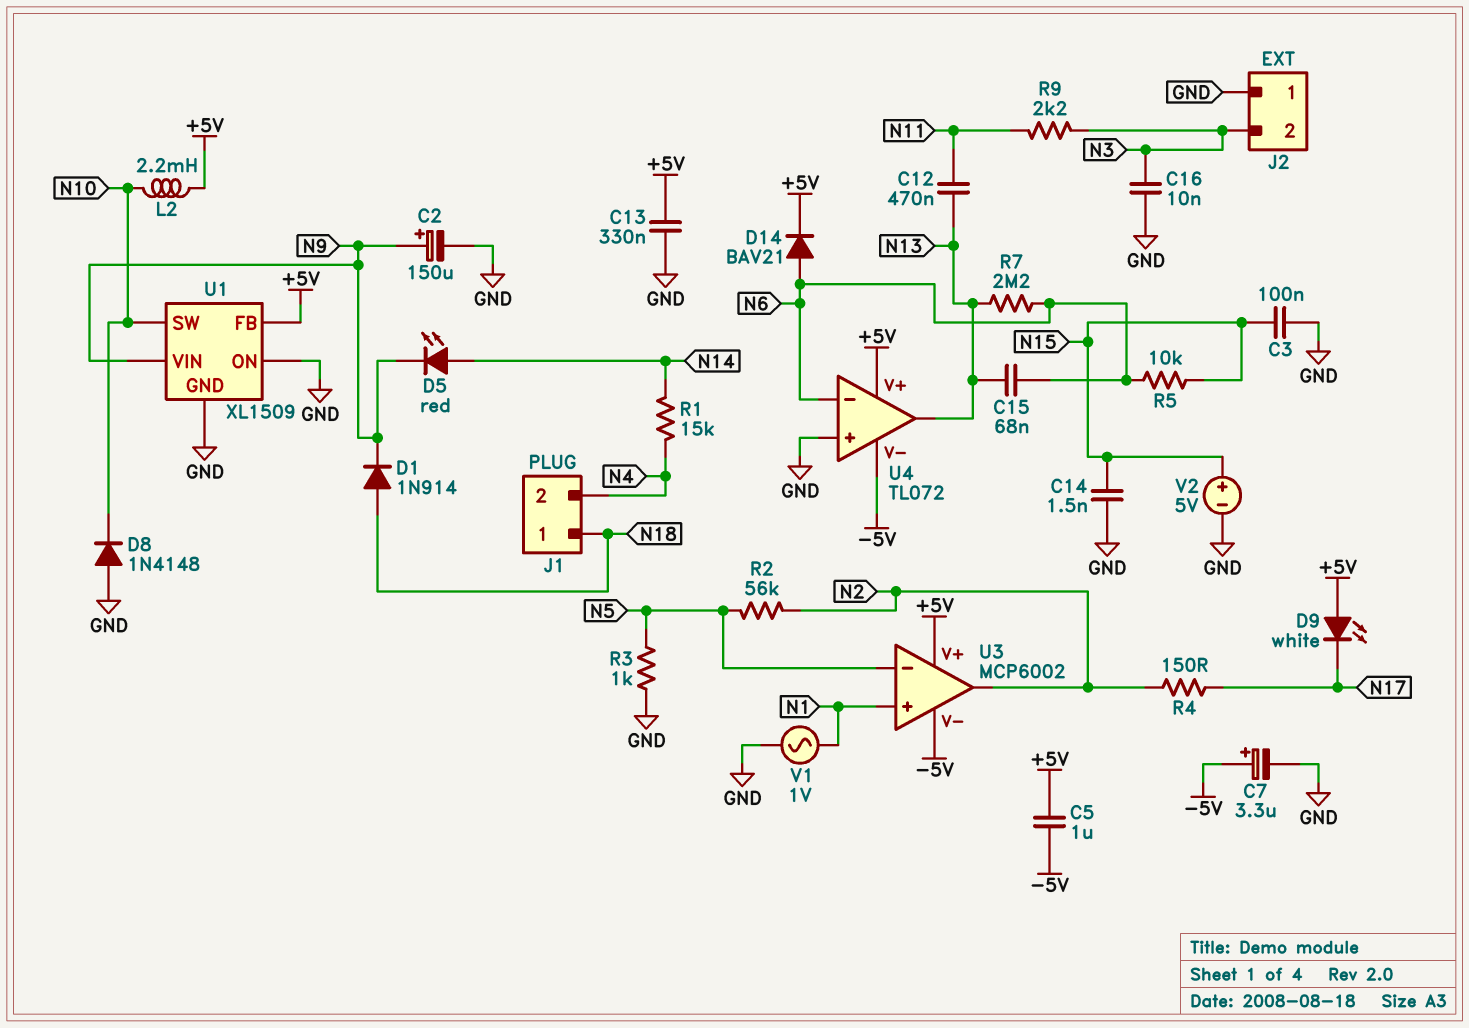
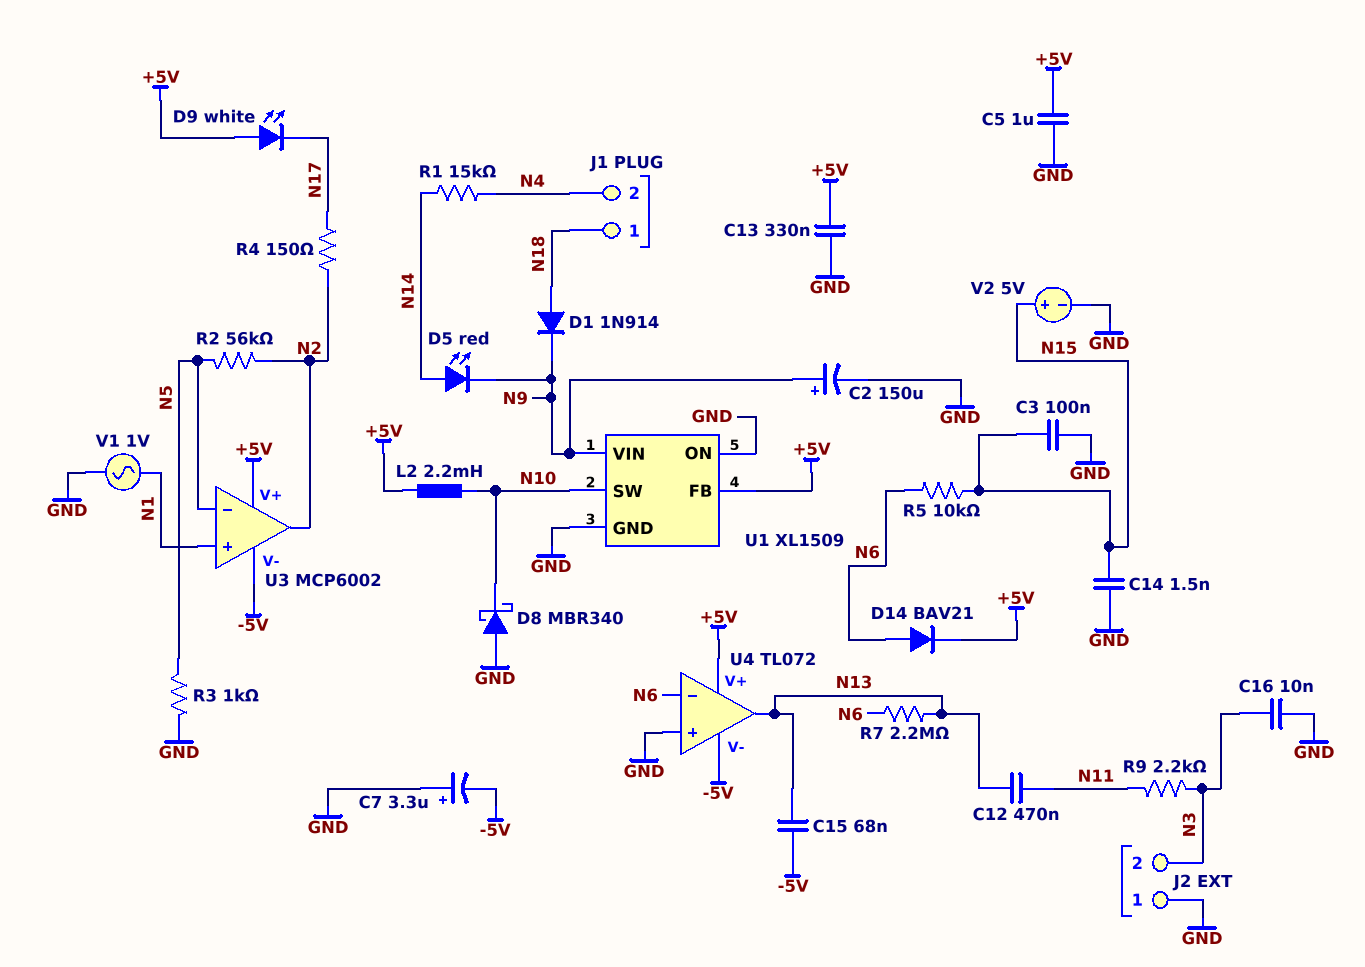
C5: 1uF (+5V, -5V) -> 1uF (+5V, GND)
C7: 3.3uF (plus -5V, minus GND) -> 3.3uF (plus GND, minus -5V)
C15: 68nF (N6, N13) -> 68nF (-5V, N13)
D8: diode 1N4148 (A GND, K N10) -> schottky MBR340 (A GND, K N10)

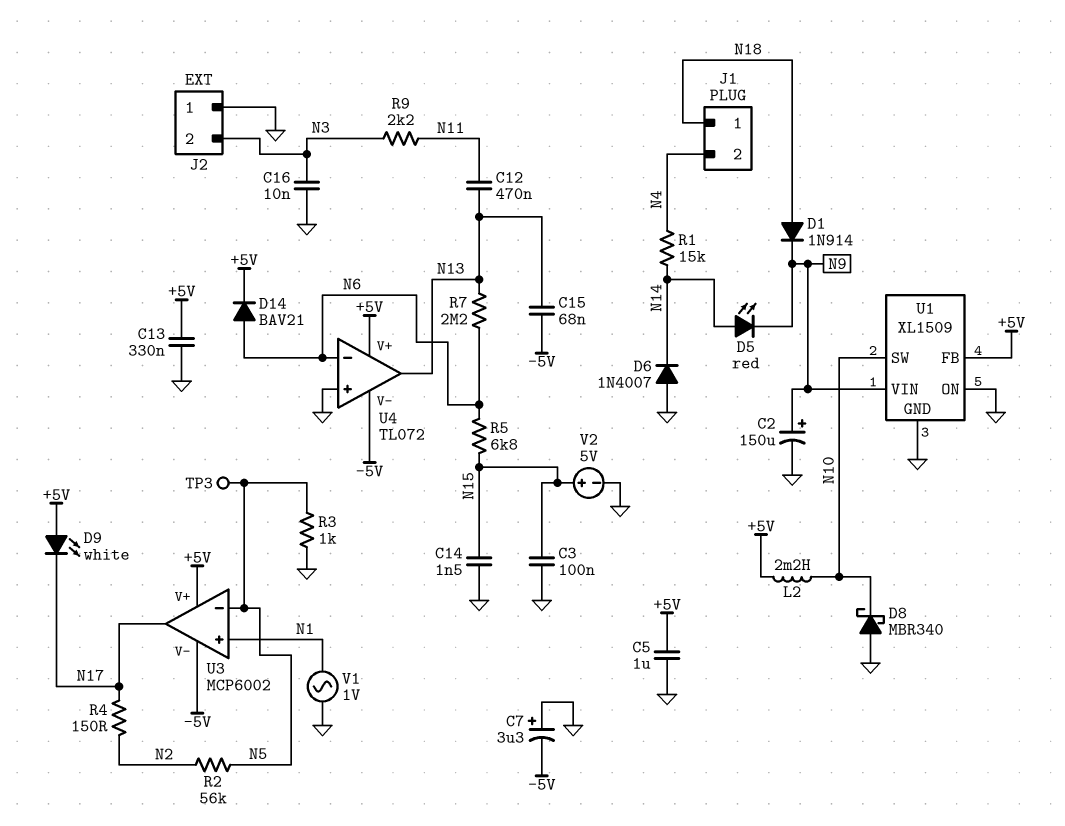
D6: none -> diode 1N4007 (A GND, K N14)
R5: 10k (N6, N15) -> 6.8k (N6, N15)
TP3: none -> test point (N5)
U3 pin out: N2 -> N17

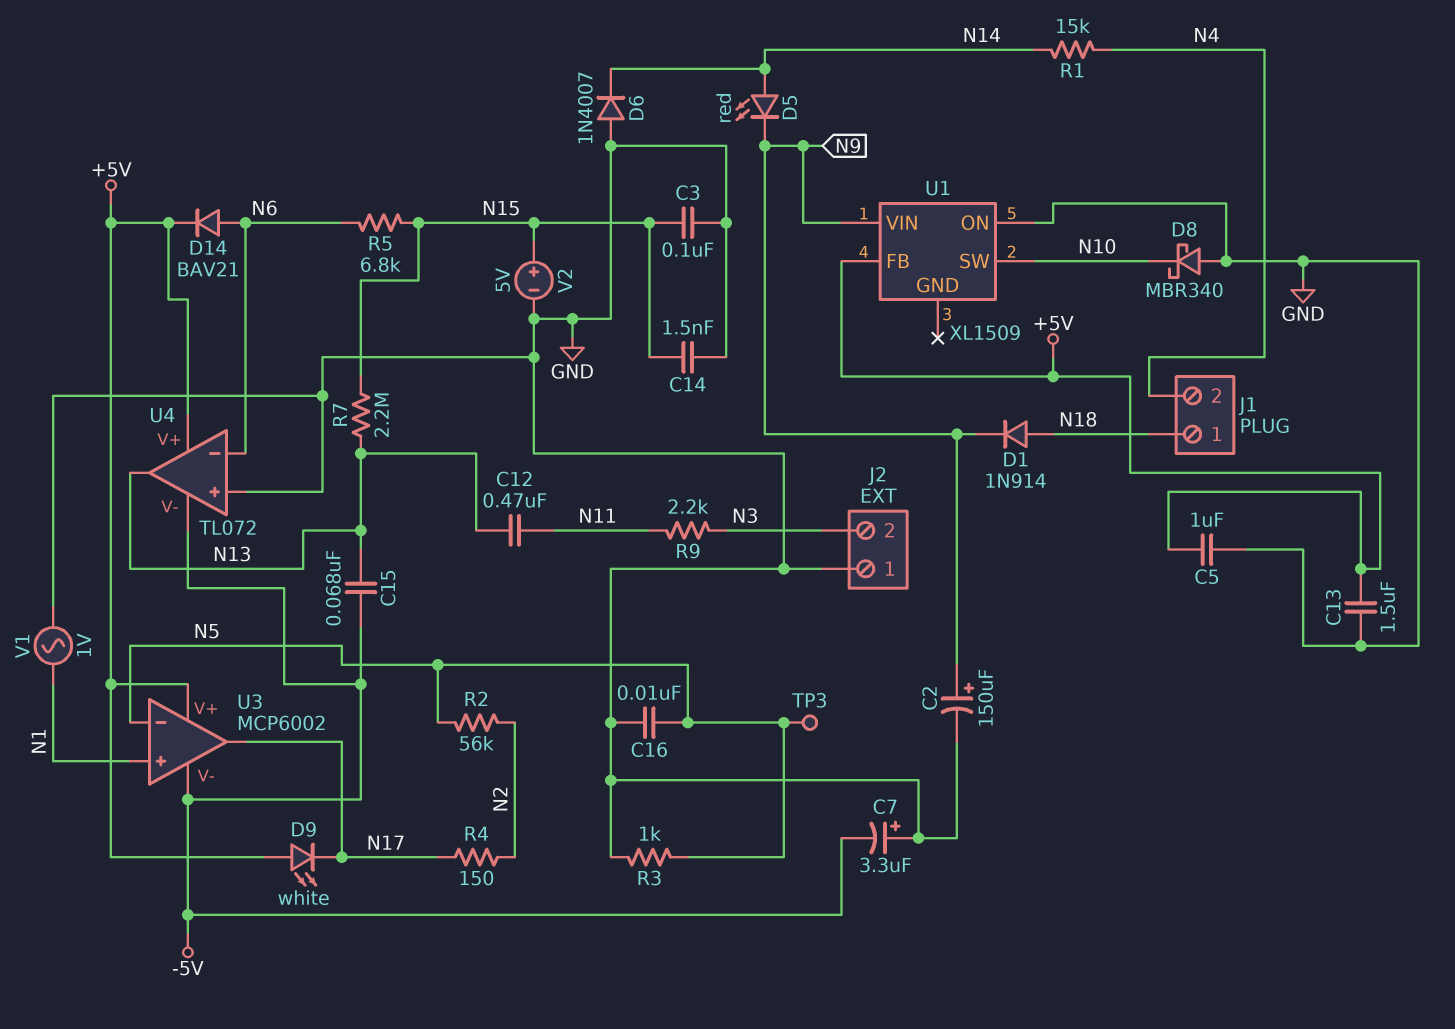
C13: 330nF (+5V, GND) -> 1.5uF (+5V, GND)
C16: 10nF (GND, N3) -> 10nF (GND, N5)
L2: 2.2mH (+5V, N10) -> none
R7: 2.2M (N6, N13) -> 2.2M (N13, N15)
U1 pin GND: GND -> none

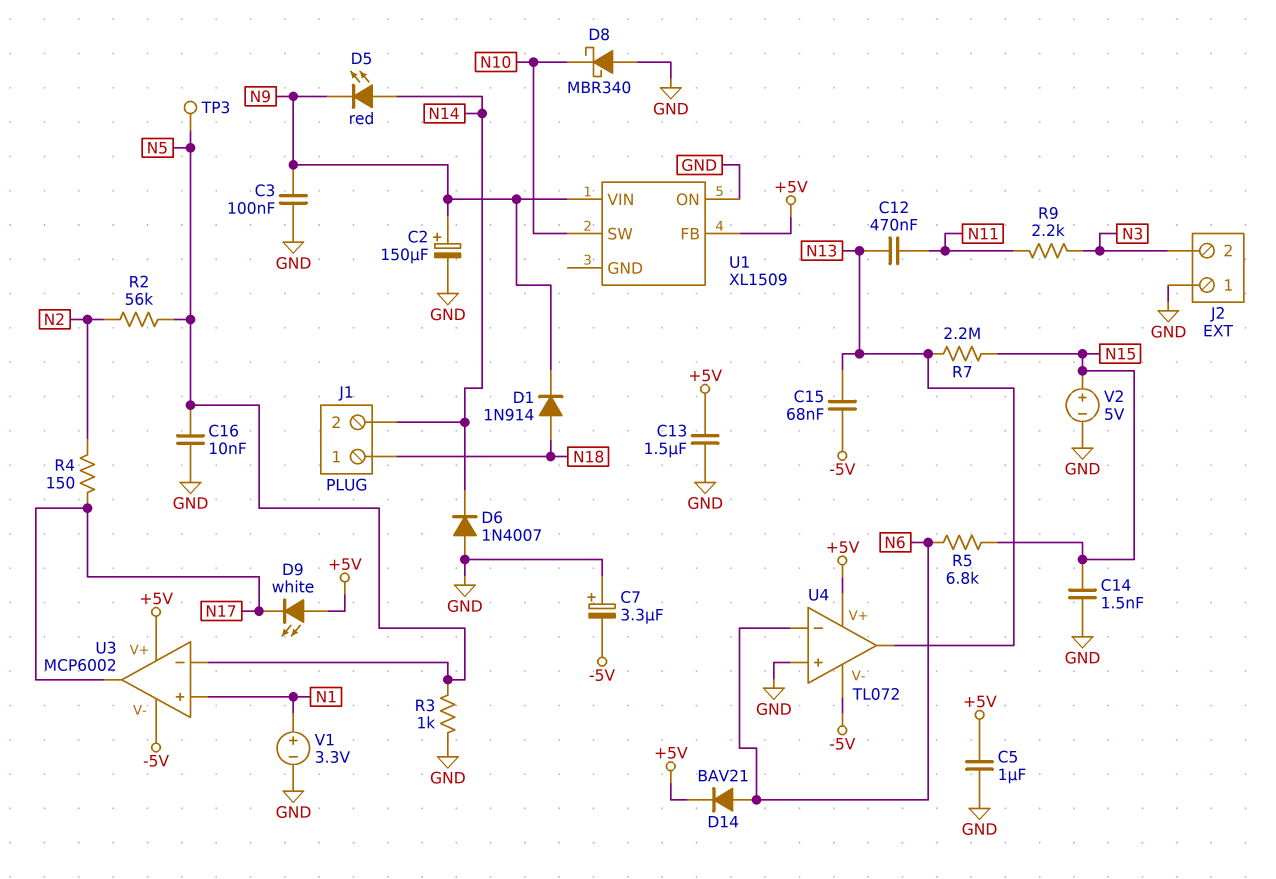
C3: 100nF (GND, N15) -> 100nF (GND, N9)
J1 pin 2: N4 -> N14
R1: 15k (N4, N14) -> none
V1: AC 1V (GND, N1) -> 3.3V (plus N1, minus GND)

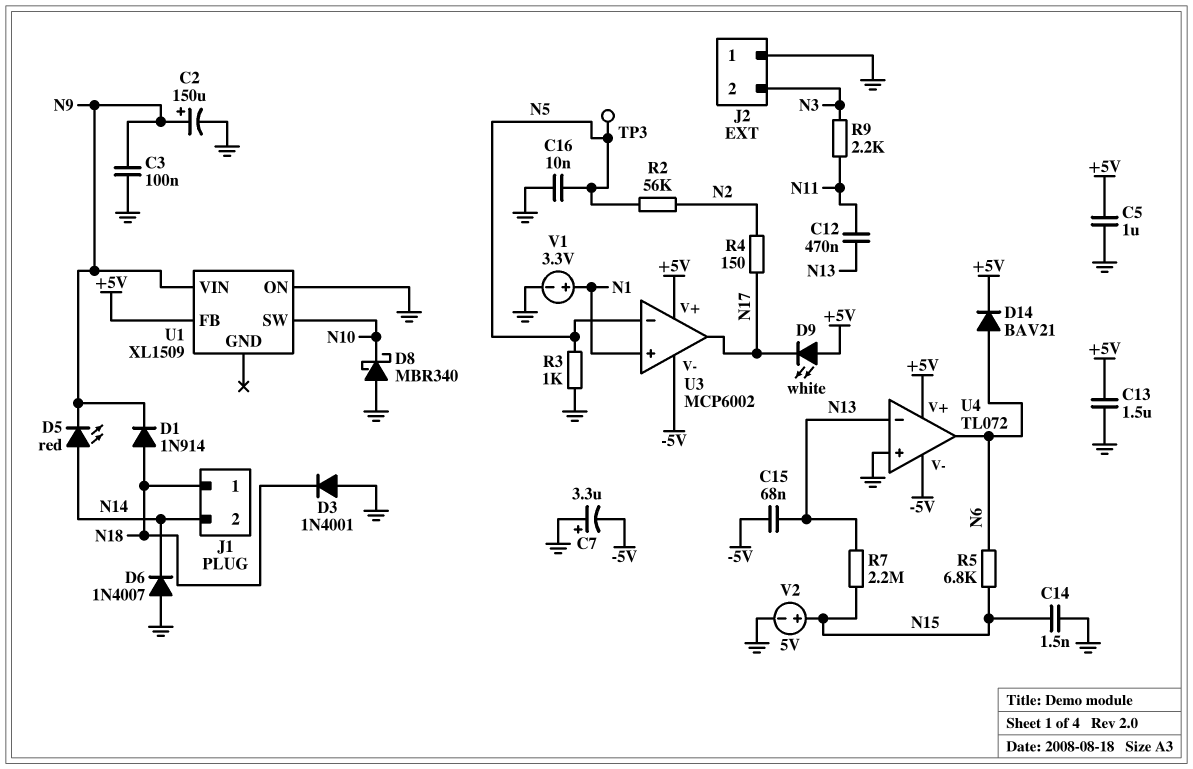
D3: none -> diode 1N4001 (A GND, K N18)
U4 pin in-: N6 -> N13
U4 pin out: N13 -> N6

